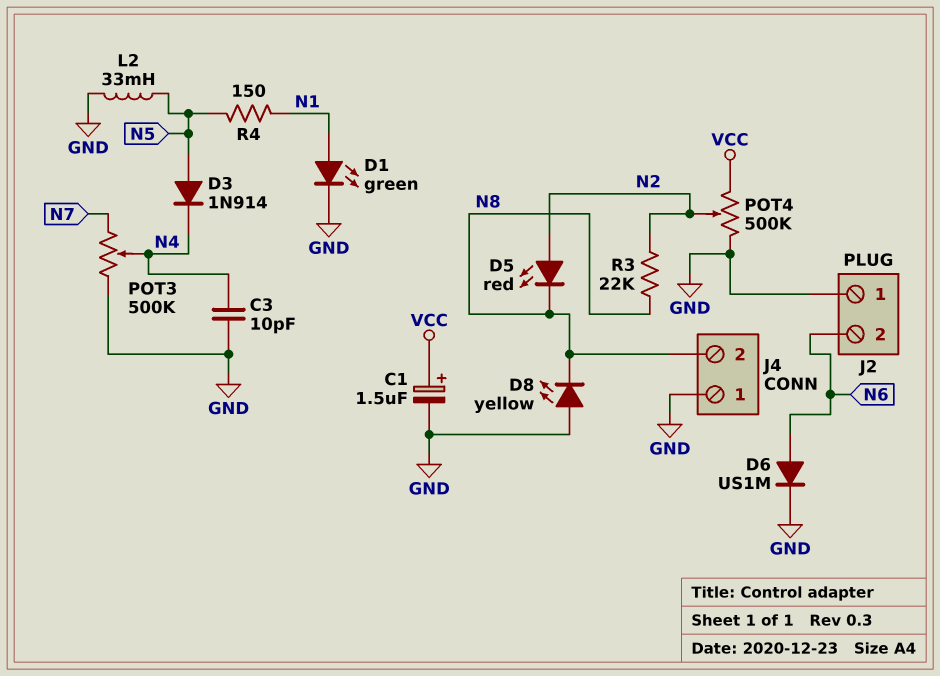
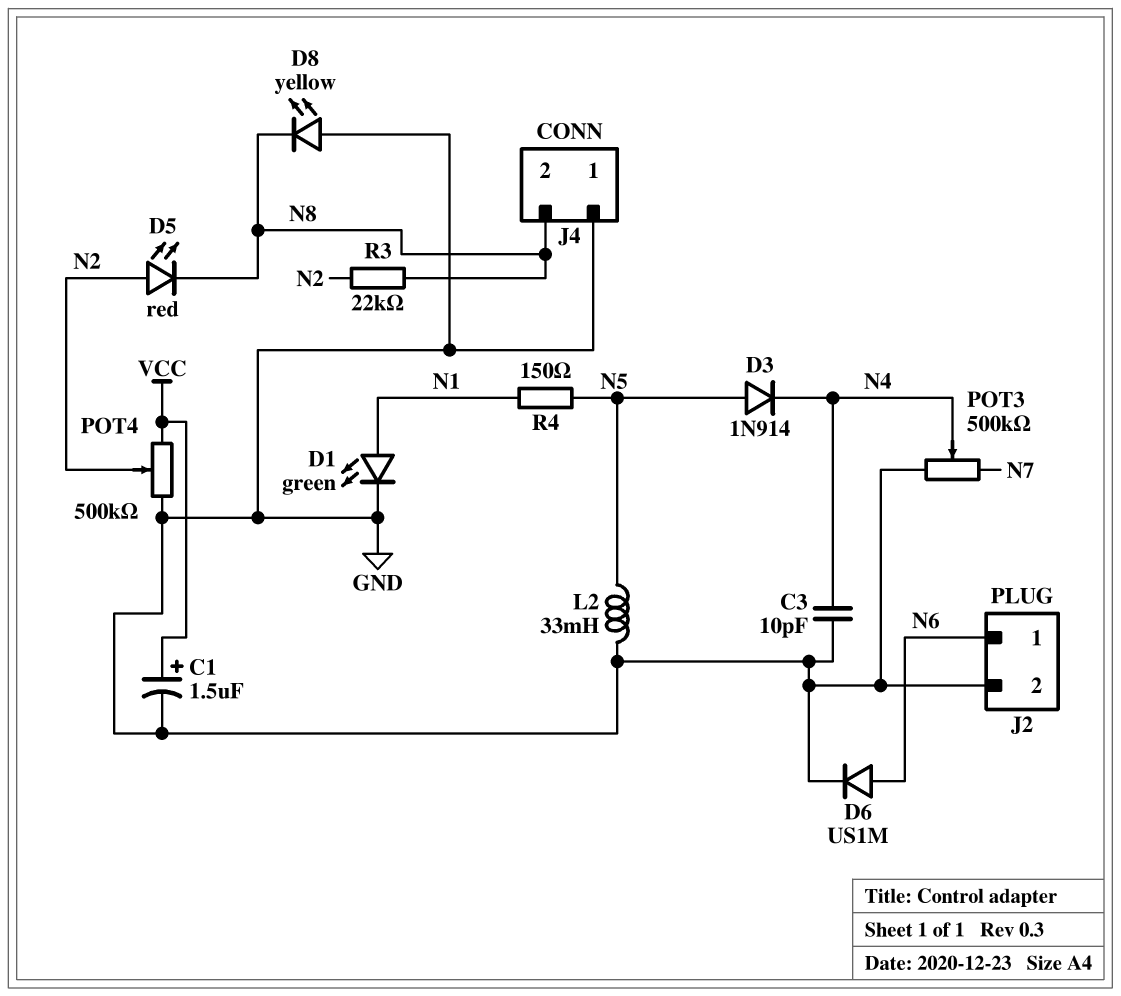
J2 pin 1: GND -> N6
J2 pin 2: N6 -> GND

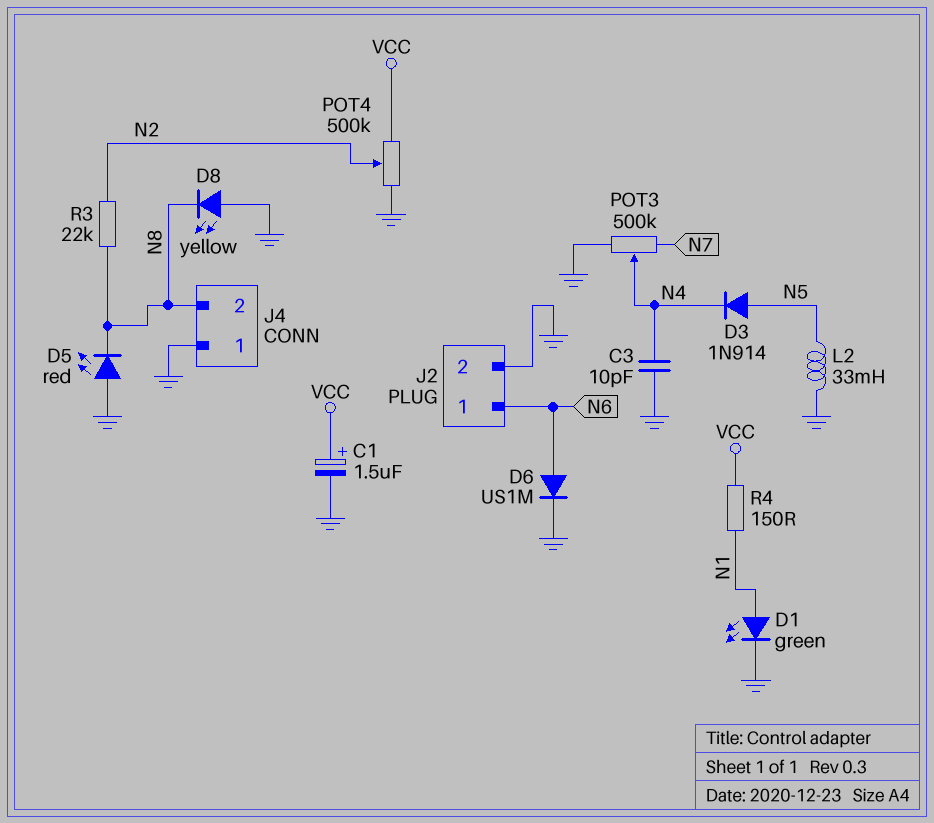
D5: LED red (A N2, K N8) -> LED red (A GND, K N8)
R4: 150 (N1, N5) -> 150 (N1, VCC)

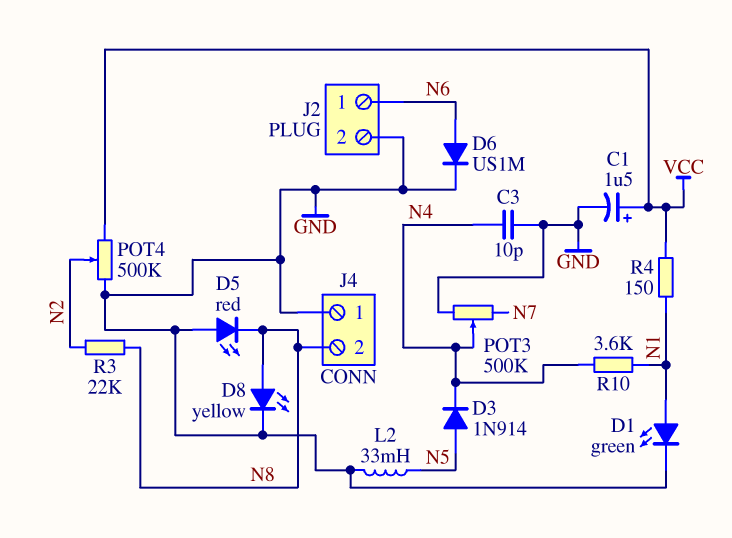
D8: LED yellow (A GND, K N8) -> LED yellow (A N8, K GND)
R10: none -> 3.6k (N1, N4)

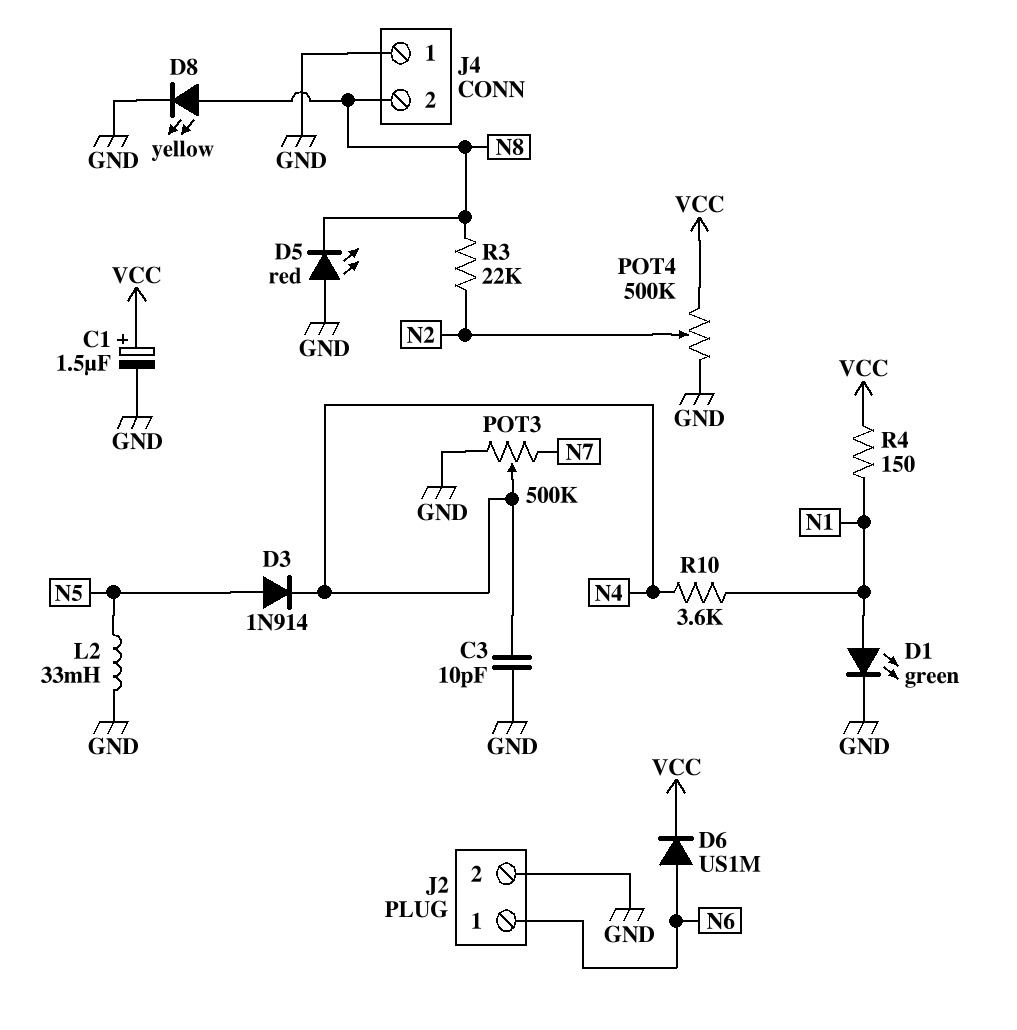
D6: diode US1M (A N6, K GND) -> diode US1M (A N6, K VCC)

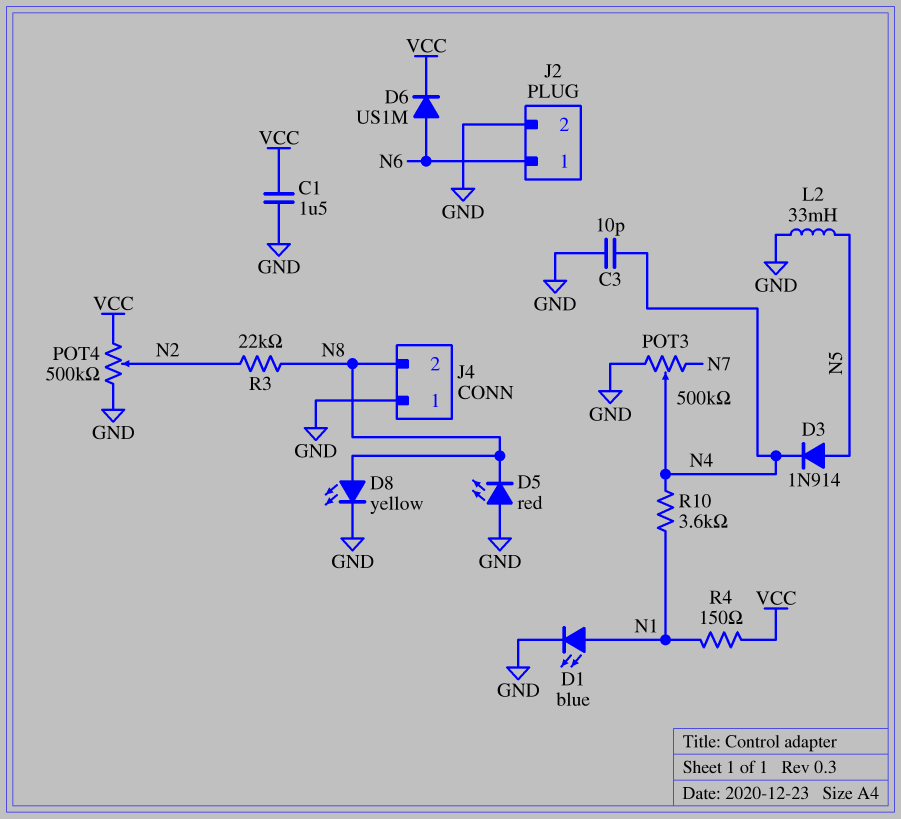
C1: 1.5uF (plus VCC, minus GND) -> 1.5uF (GND, VCC)
D1: LED green (A N1, K GND) -> LED blue (A N1, K GND)

